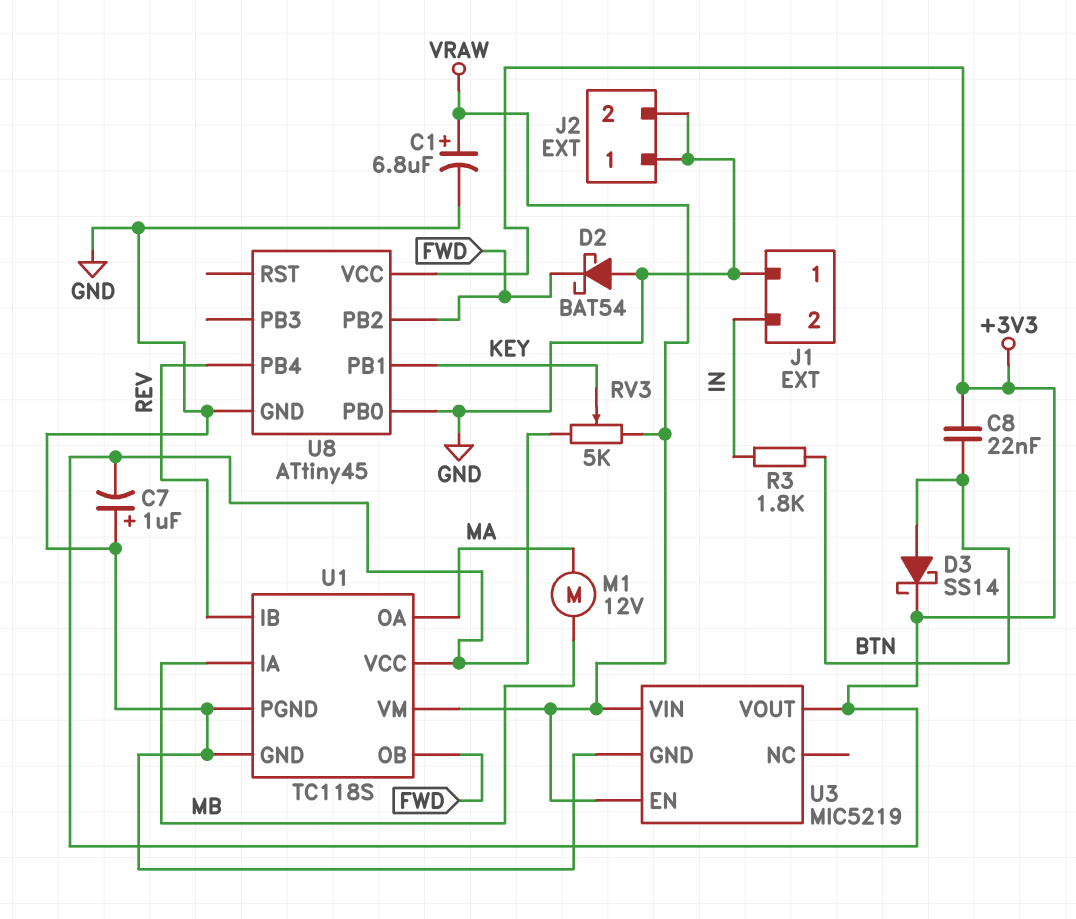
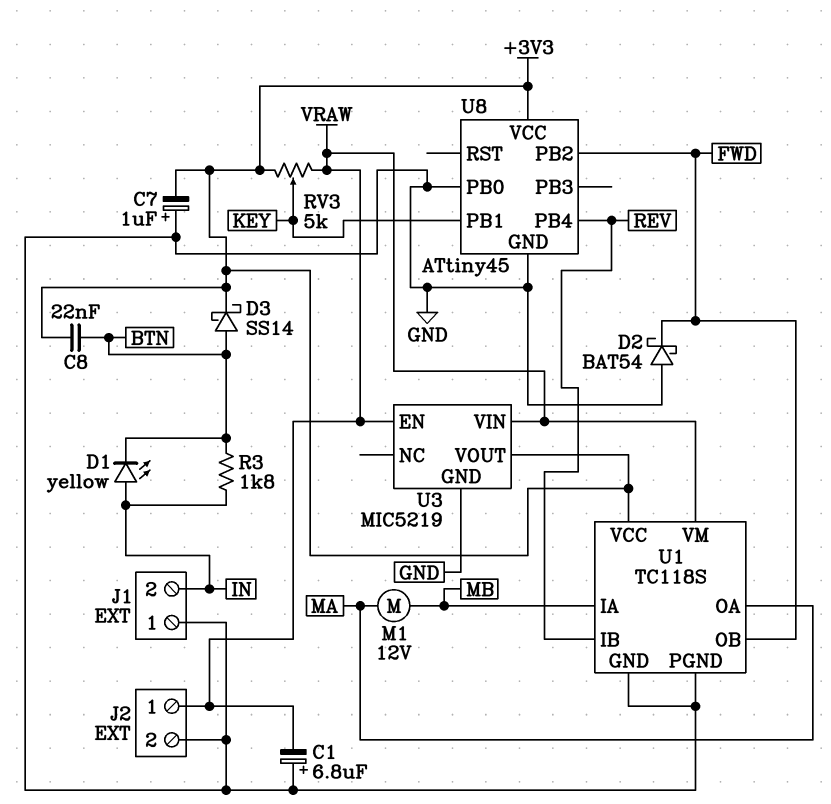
C1: 6.8uF (plus VRAW, minus GND) -> 6.8uF (plus GND, minus VRAW)
D1: none -> LED yellow (A IN, K BTN)
J2 pin 1: GND -> VRAW

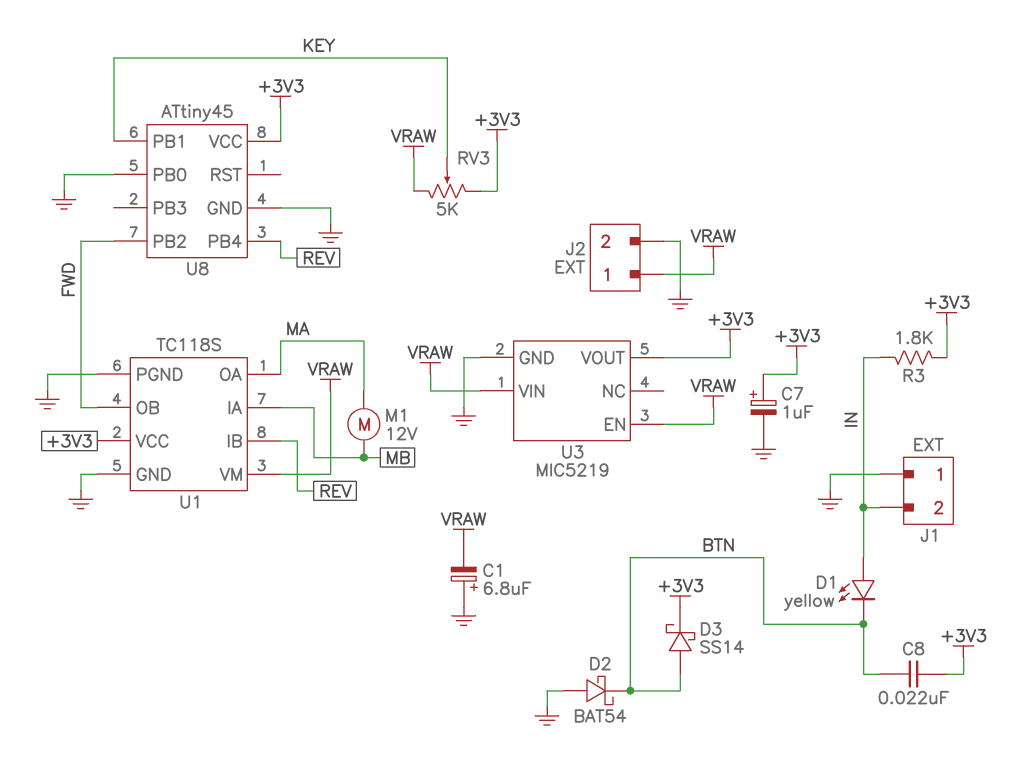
C7: 1uF (plus GND, minus +3V3) -> 1uF (plus +3V3, minus GND)
D2: schottky BAT54 (A GND, K FWD) -> schottky BAT54 (A GND, K BTN)
R3: 1.8k (BTN, IN) -> 1.8k (+3V3, IN)

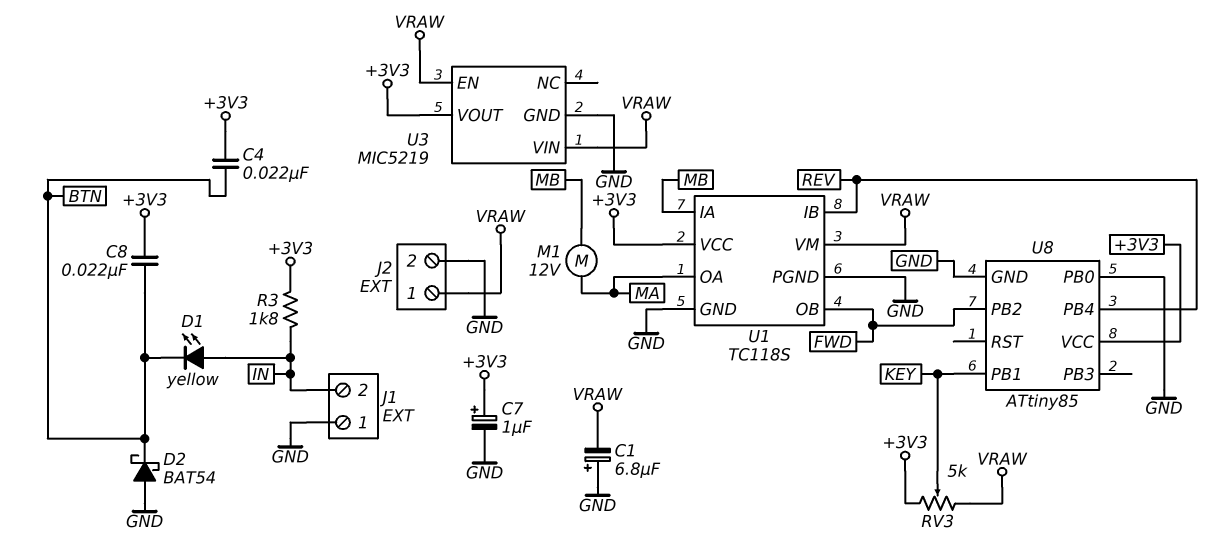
C4: none -> 22nF (+3V3, BTN)
D3: schottky SS14 (A BTN, K +3V3) -> none
U8: ATtiny45 -> ATtiny85

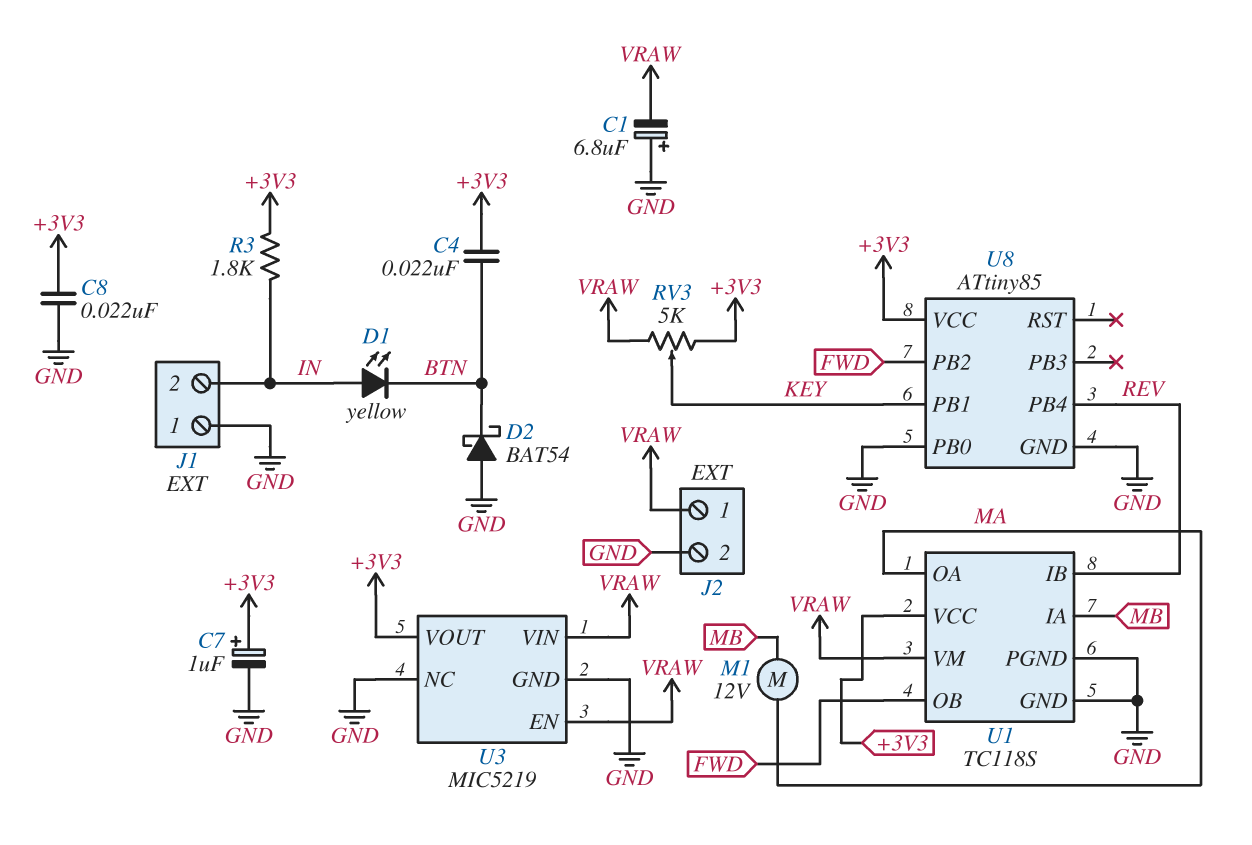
C8: 22nF (+3V3, BTN) -> 22nF (+3V3, GND)
U3 pin NC: none -> GND

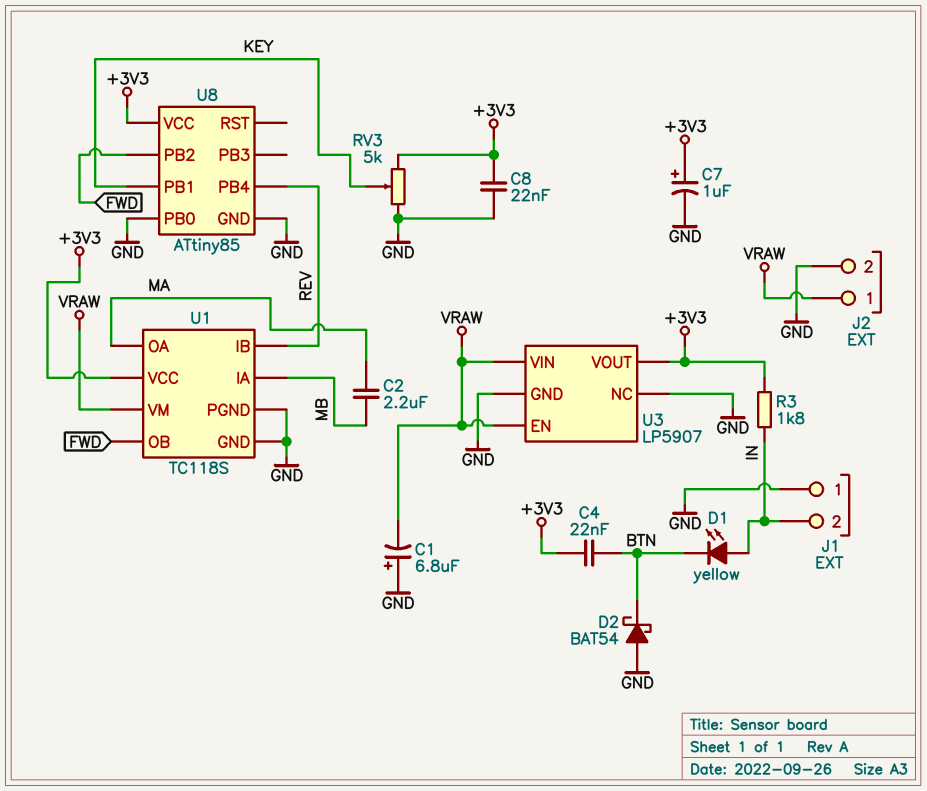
C2: none -> 2.2uF (MA, MB)
M1: motor 12V (MA, MB) -> none
RV3: 5k (+3V3, VRAW, wiper KEY) -> 5k (+3V3, GND, wiper KEY)
U3: MIC5219 -> LP5907

